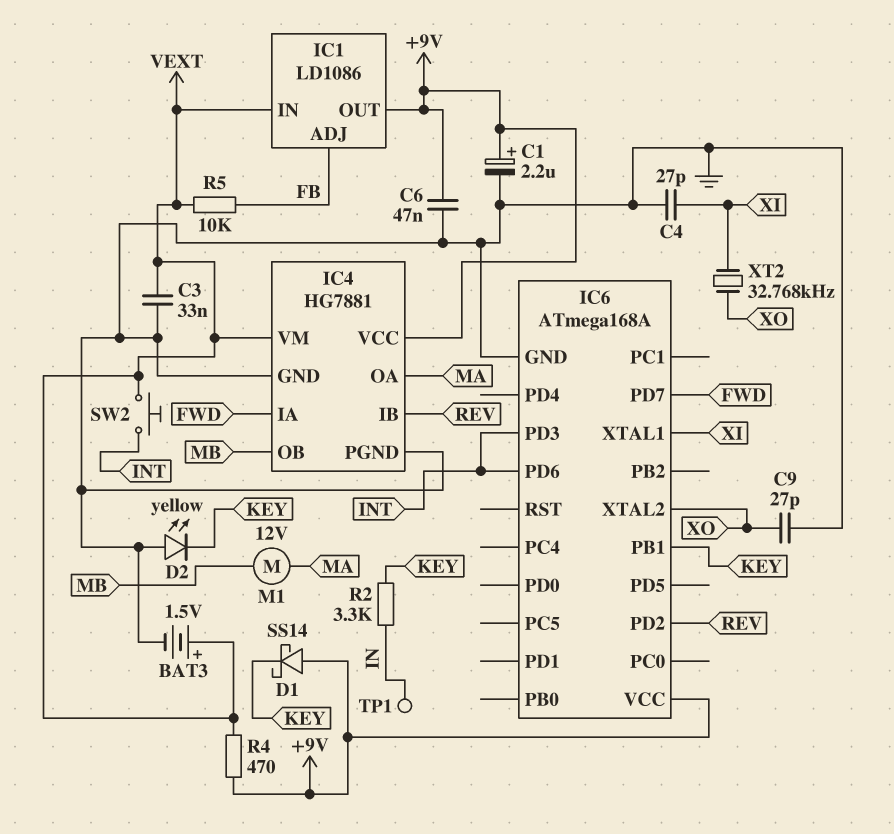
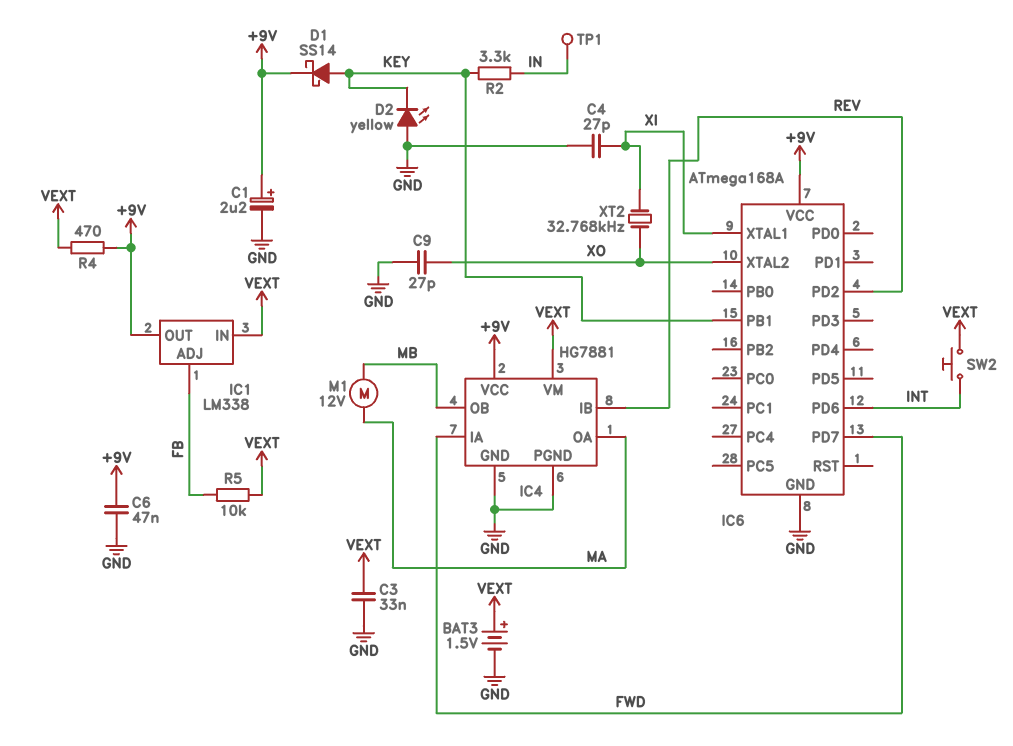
D1: schottky SS14 (A +9V, K KEY) -> schottky SS14 (A KEY, K +9V)
IC1: LD1086 -> LM338
IC6 pin PD3: INT -> none

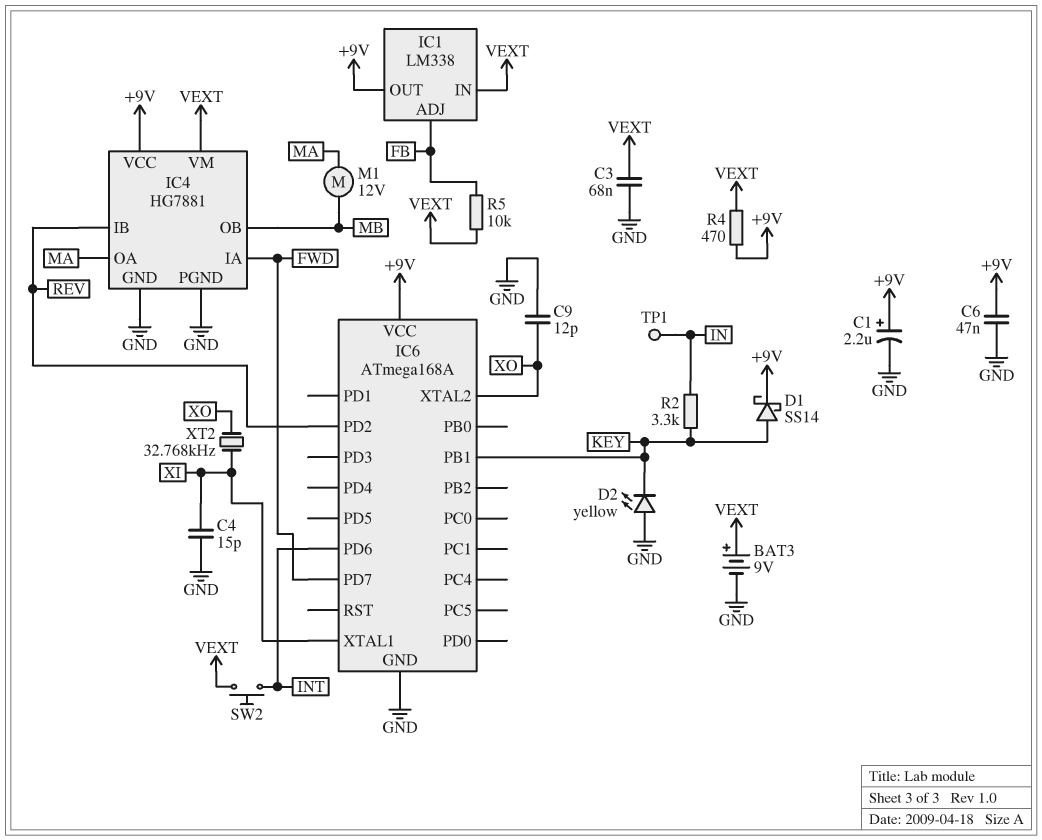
BAT3: 1.5V (plus VEXT, minus GND) -> 9V (plus VEXT, minus GND)
C3: 33nF (GND, VEXT) -> 68nF (GND, VEXT)
C4: 27pF (GND, XI) -> 15pF (GND, XI)
C9: 27pF (GND, XO) -> 12pF (GND, XO)

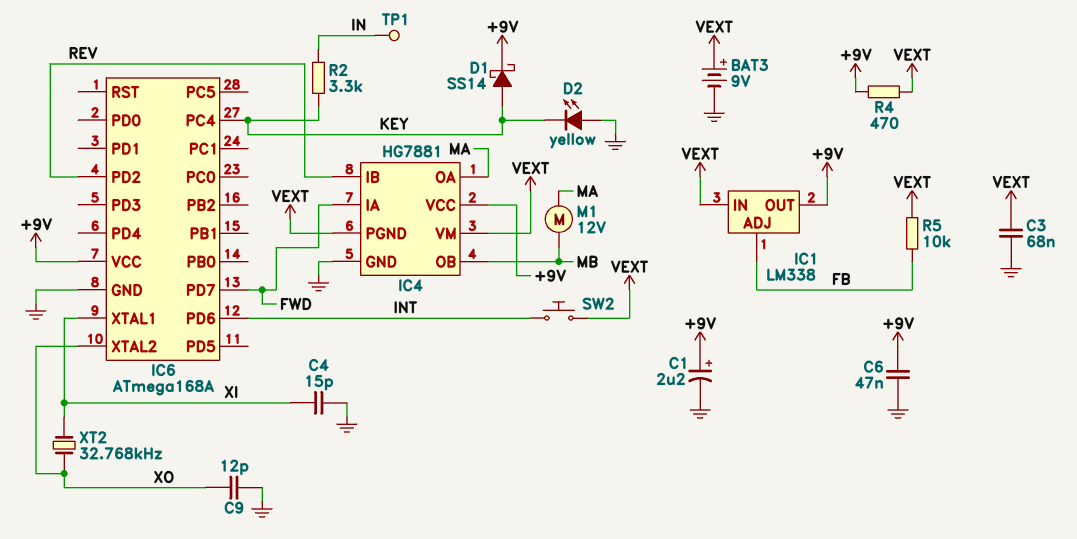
IC4 pin PGND: GND -> VEXT
IC6 pin PB1: KEY -> none
IC6 pin PC4: none -> KEY

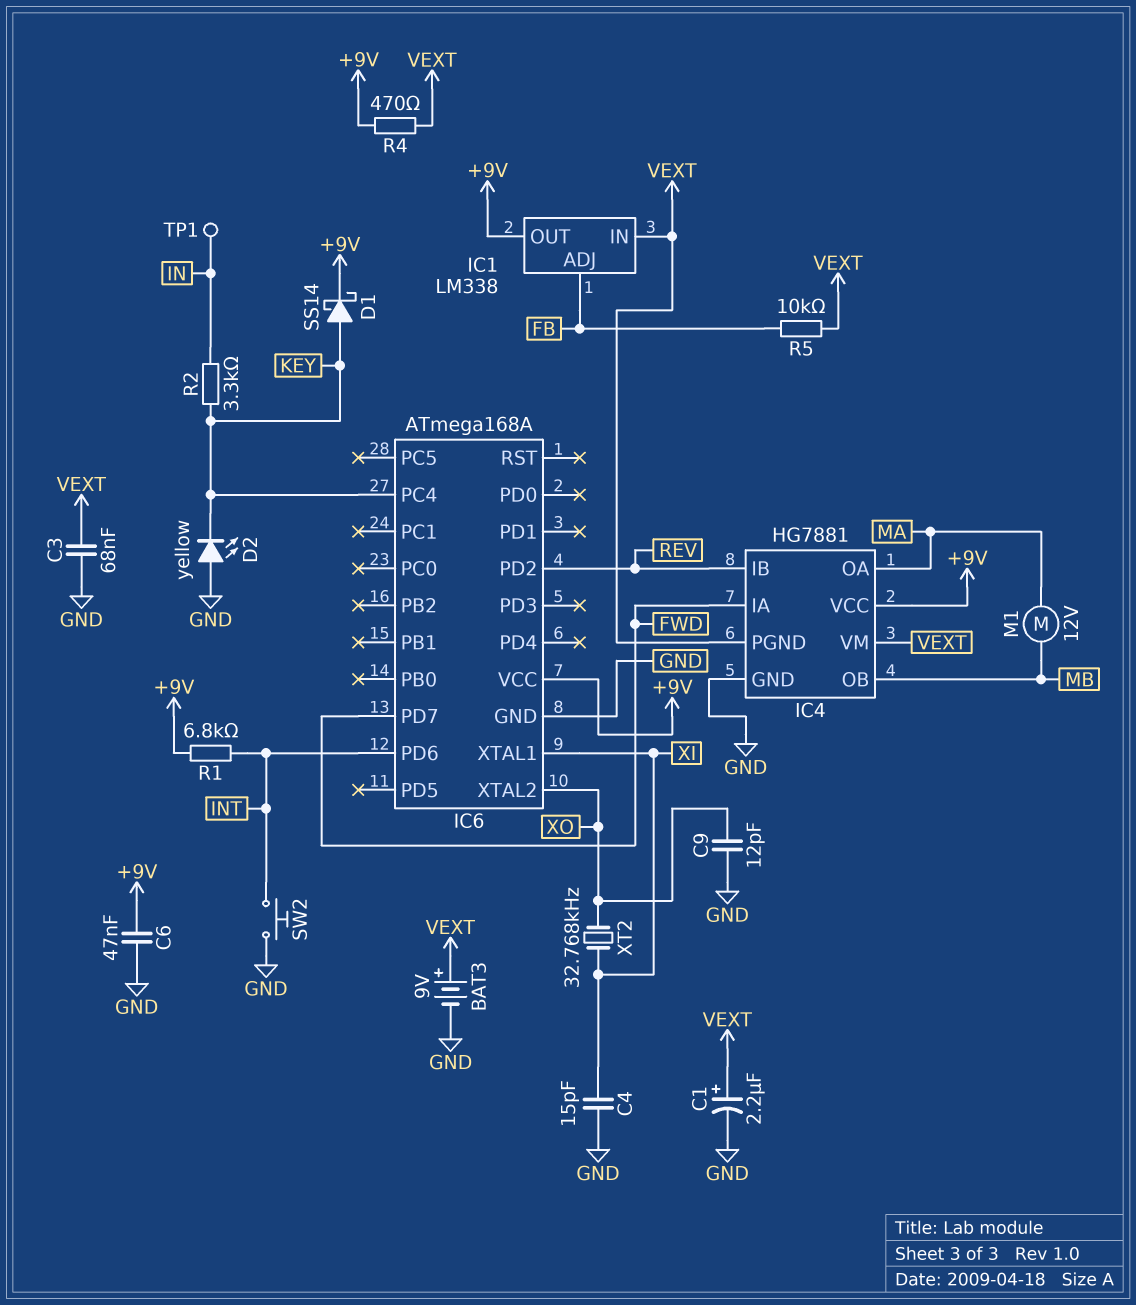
C1: 2.2uF (plus +9V, minus GND) -> 2.2uF (plus VEXT, minus GND)
R1: none -> 6.8k (+9V, INT)
SW2: button (INT, VEXT) -> button (GND, INT)

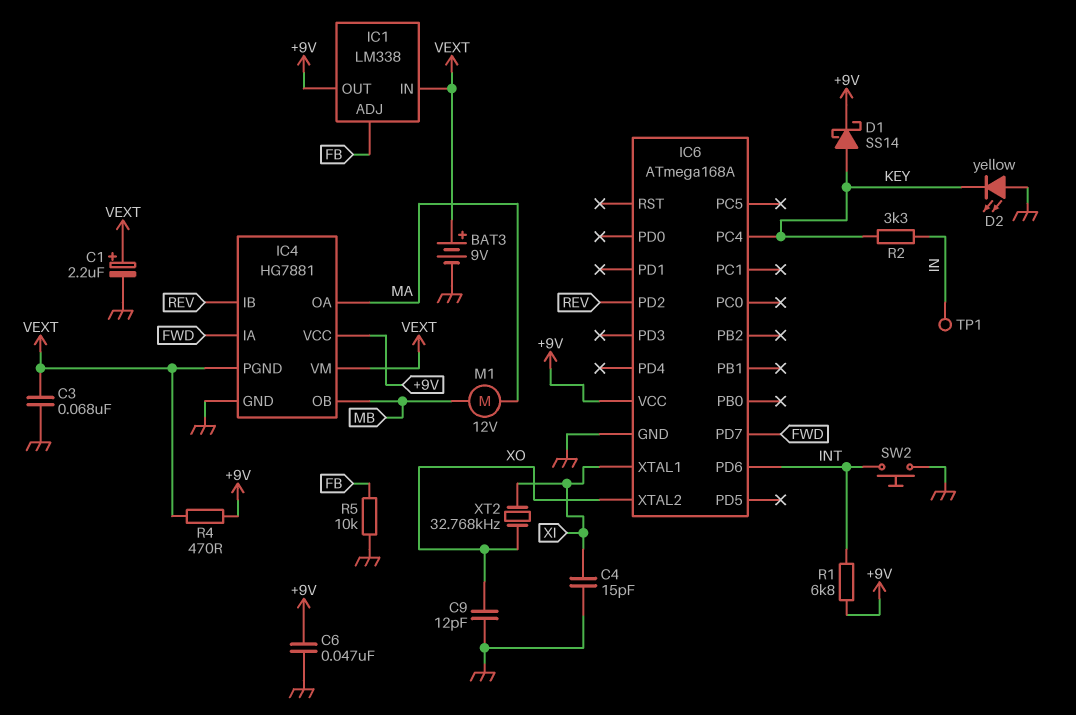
R5: 10k (FB, VEXT) -> 10k (FB, GND)

